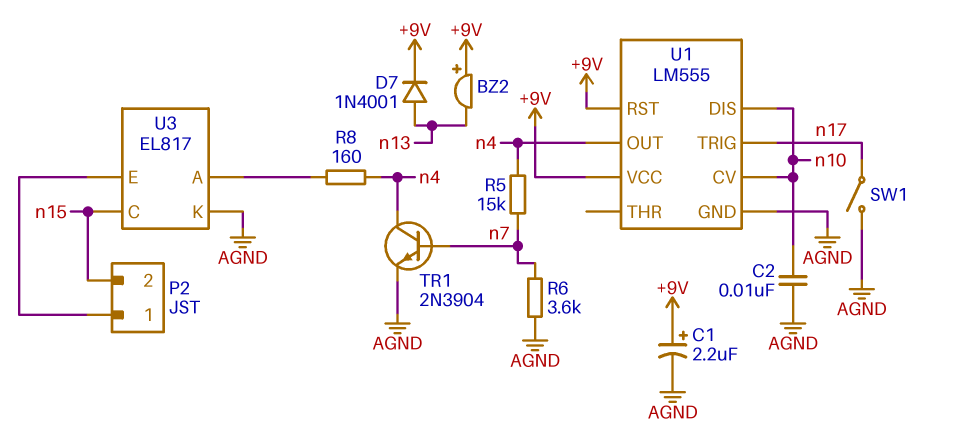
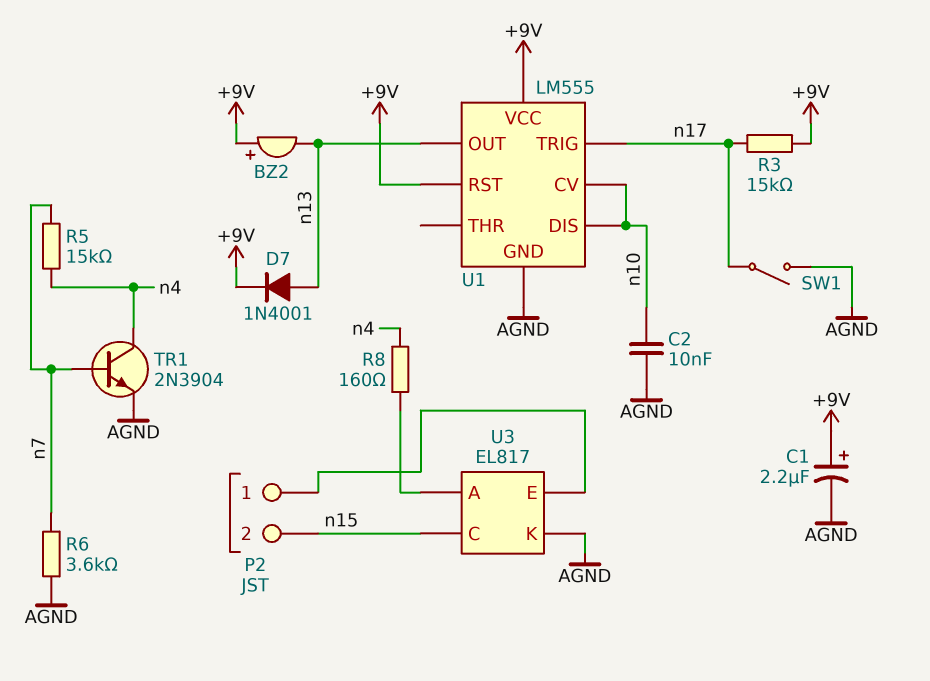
R3: none -> 15k (+9V, n17)
U1 pin OUT: n4 -> n13

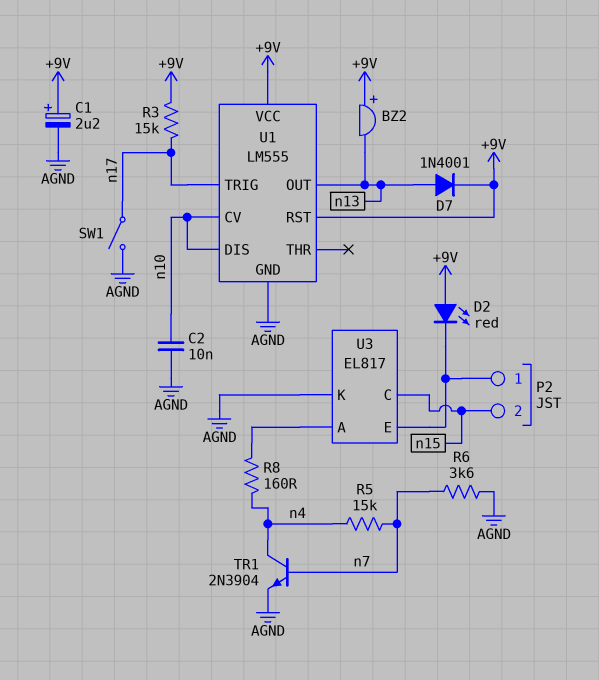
D2: none -> LED red (A +9V, K P2/1)

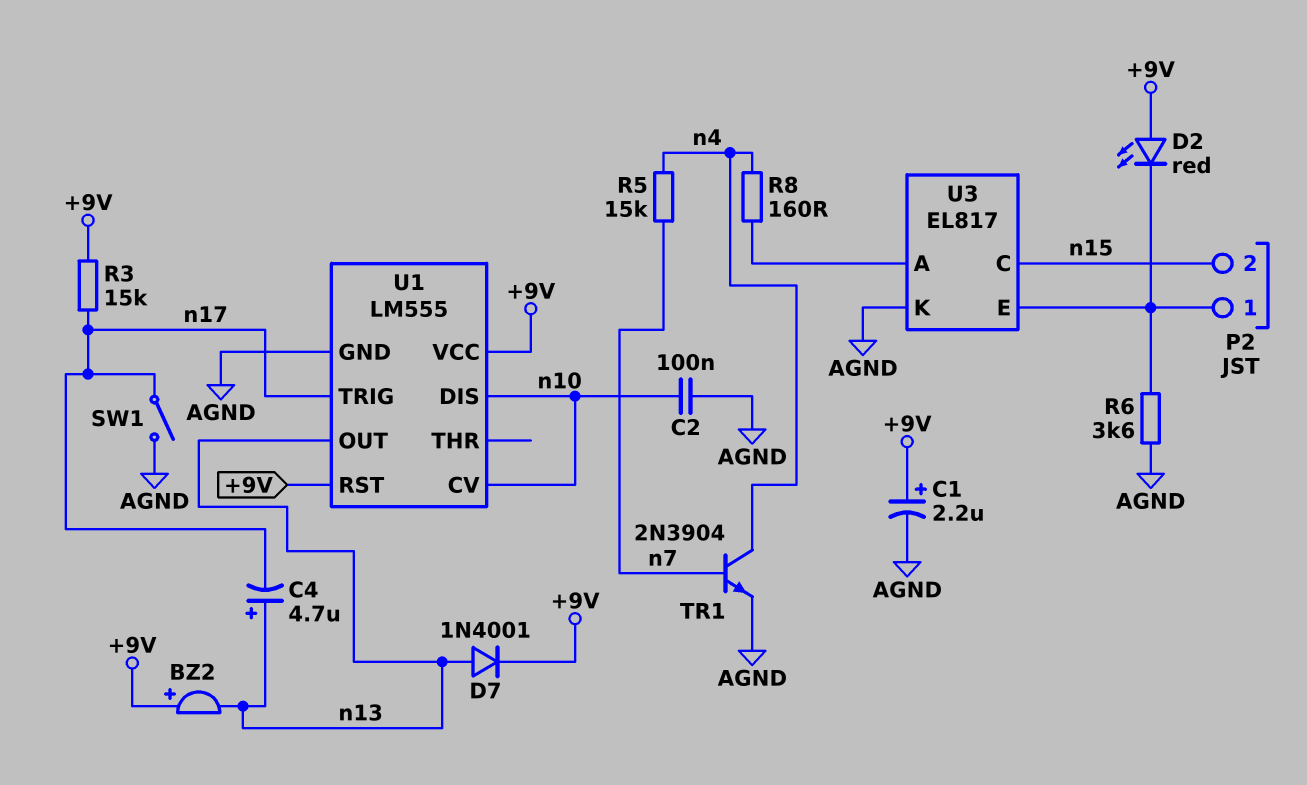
C2: 10nF (AGND, n10) -> 100nF (AGND, n10)
C4: none -> 4.7uF (plus n13, minus n17)
R6: 3.6k (AGND, n7) -> 3.6k (AGND, P2/1)

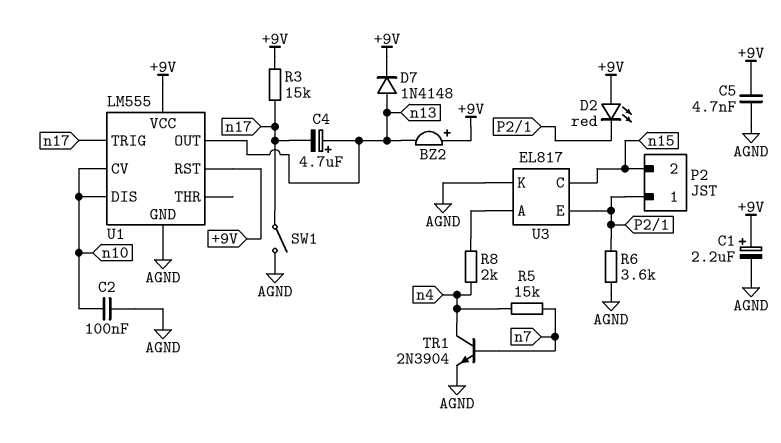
C5: none -> 4.7nF (+9V, AGND)
D7: diode 1N4001 (A n13, K +9V) -> diode 1N4148 (A n13, K +9V)
R8: 160 (U3/A, n4) -> 2k (U3/A, n4)

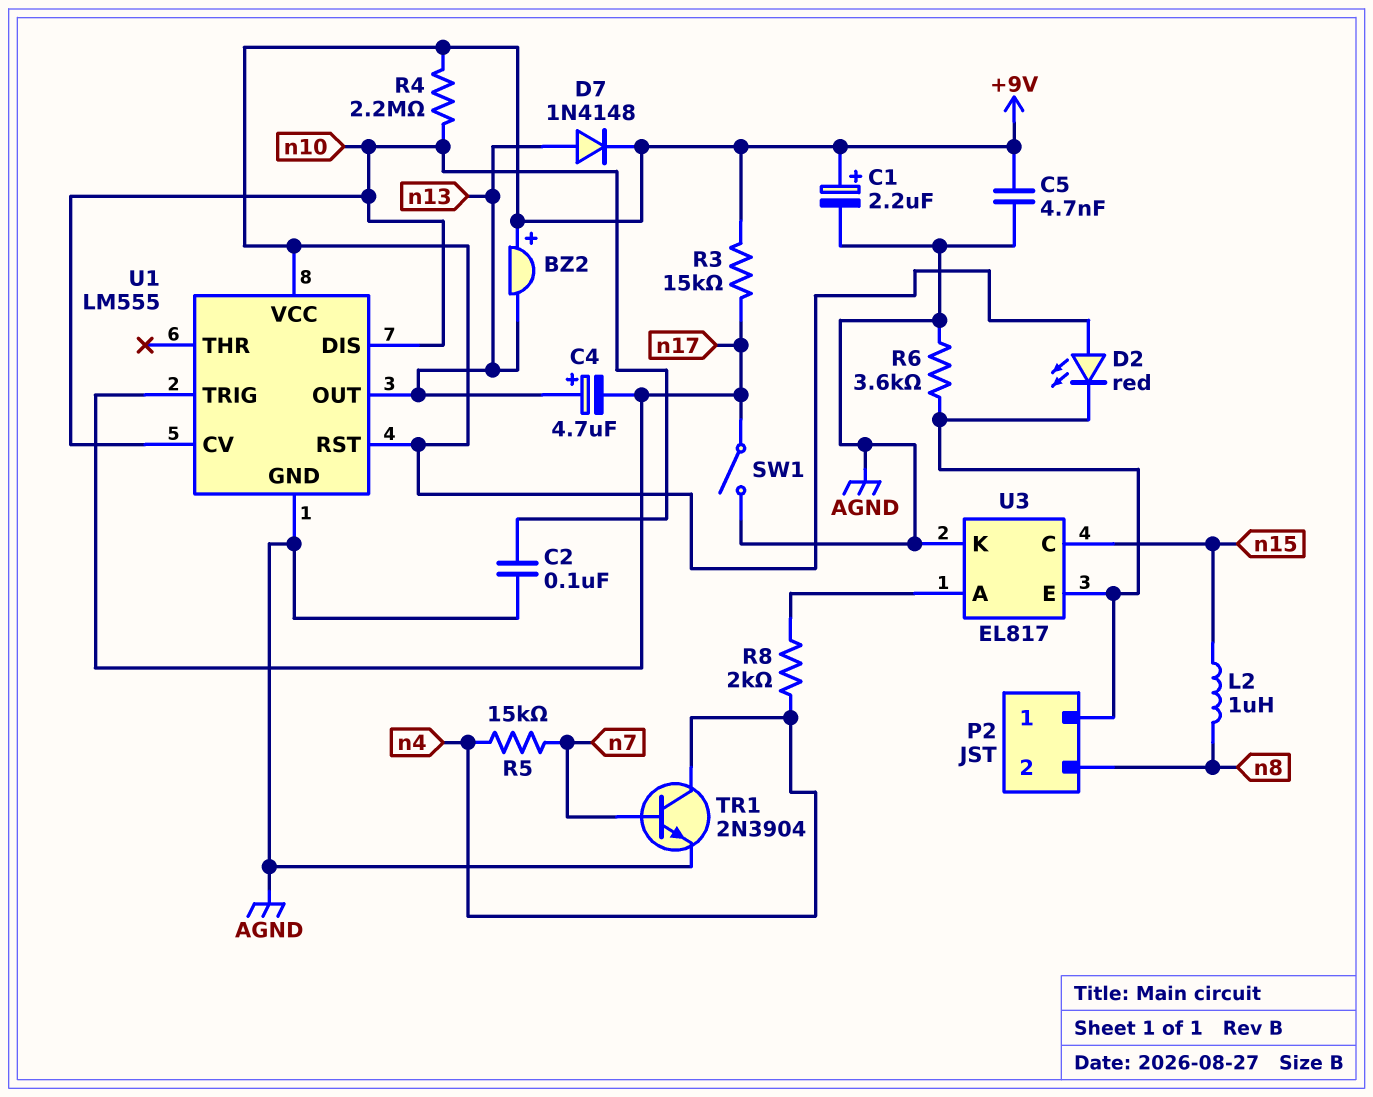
L2: none -> 1uH (n8, n15)
P2 pin 2: n15 -> n8
R4: none -> 2.2M (+9V, n10)

